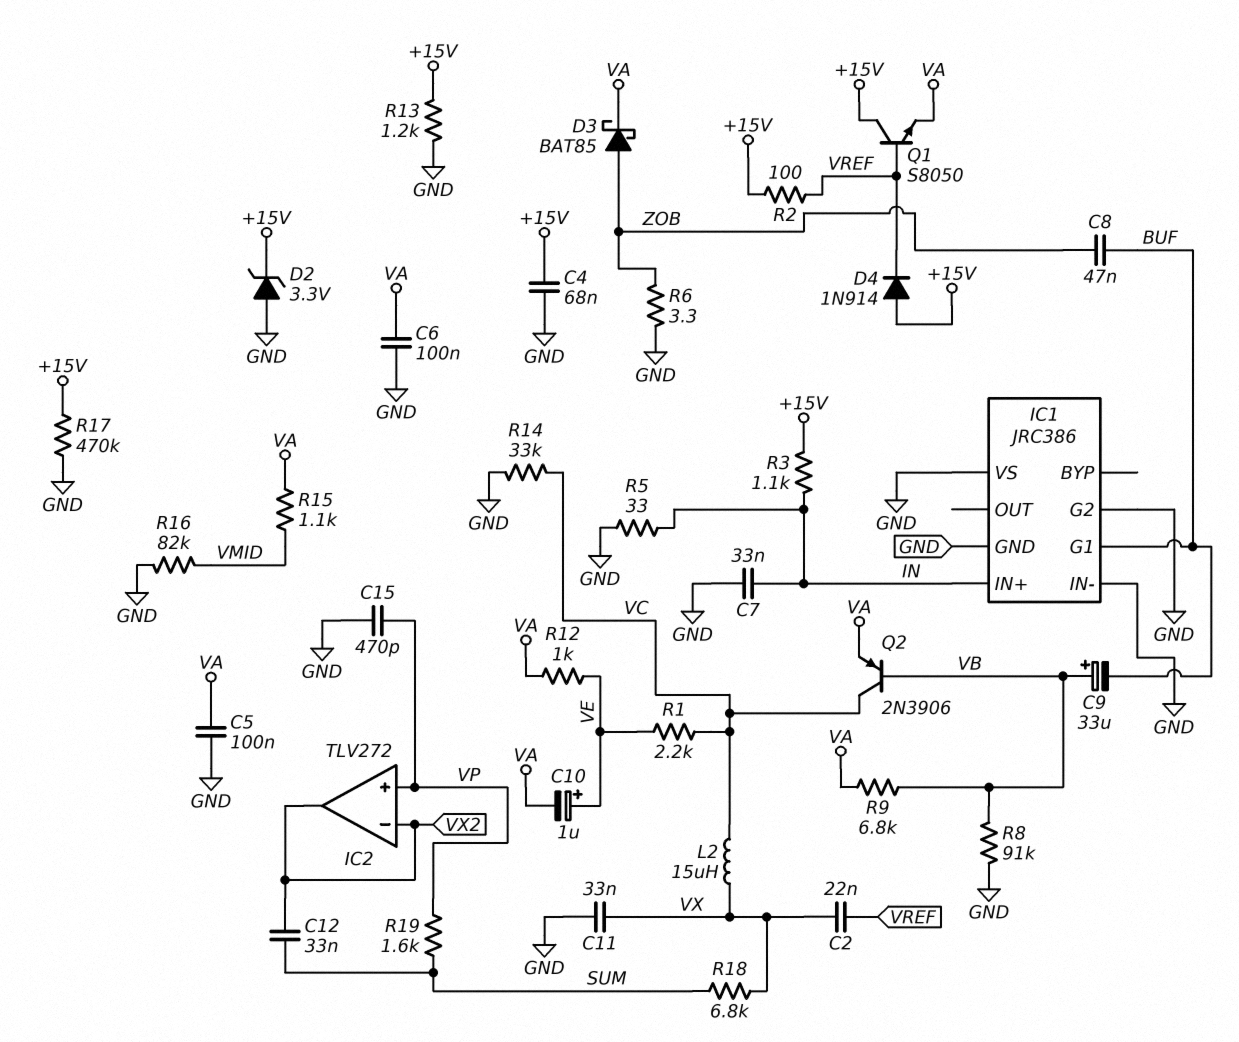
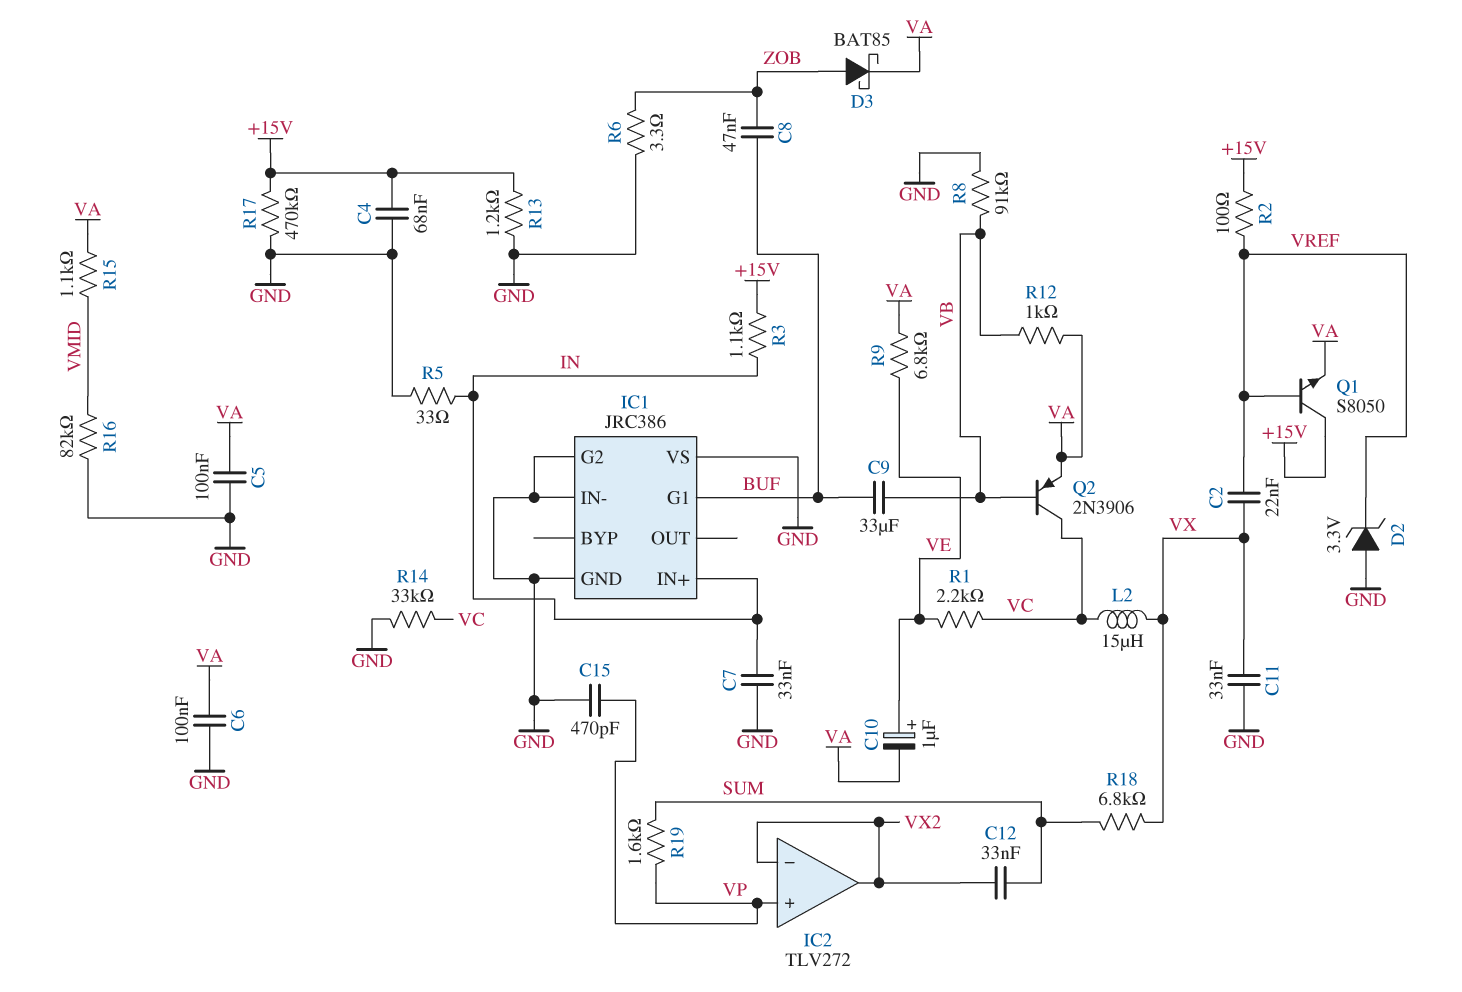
C9: 33uF (plus VB, minus BUF) -> 33uF (BUF, VB)
D2: zener 3.3V (A GND, K +15V) -> zener 3.3V (A GND, K VREF)
D4: diode 1N914 (A +15V, K VREF) -> none
R9: 6.8k (VA, VB) -> 6.8k (VA, VE)
R12: 1k (VA, VE) -> 1k (VA, VB)

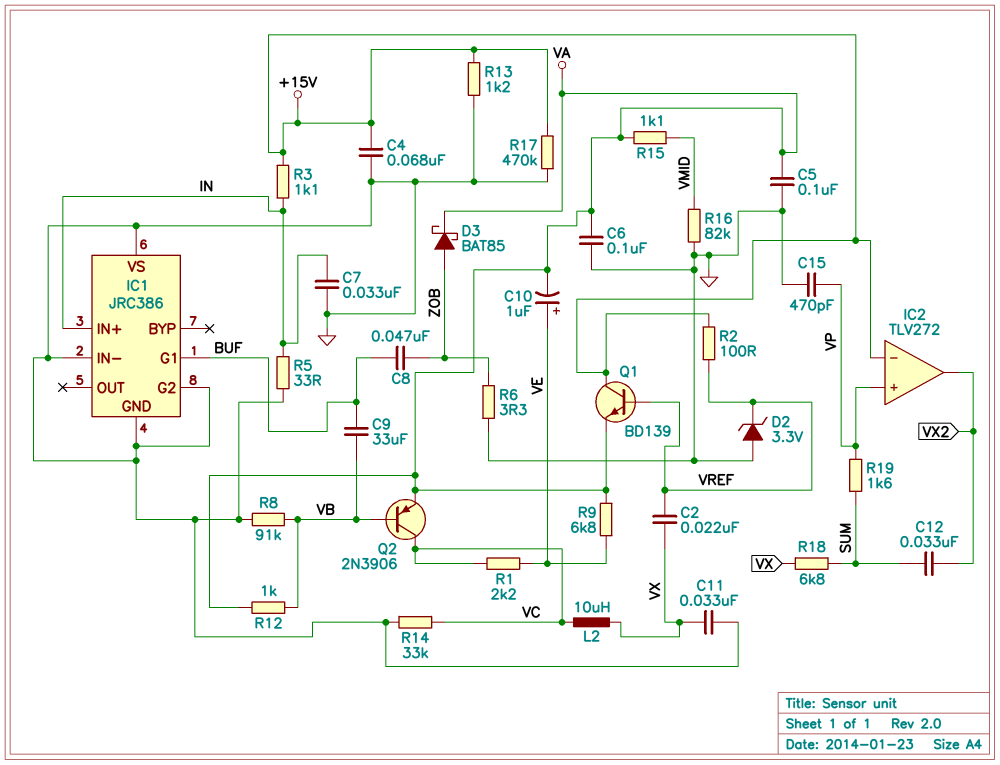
IC2 pin in-: VX2 -> +15V
L2: 15uH (VC, VX) -> 10uH (VC, VX)
Q1: NPN S8050 (B VREF, C +15V, E VA) -> NPN BD139 (B VREF, C +15V, E VA)

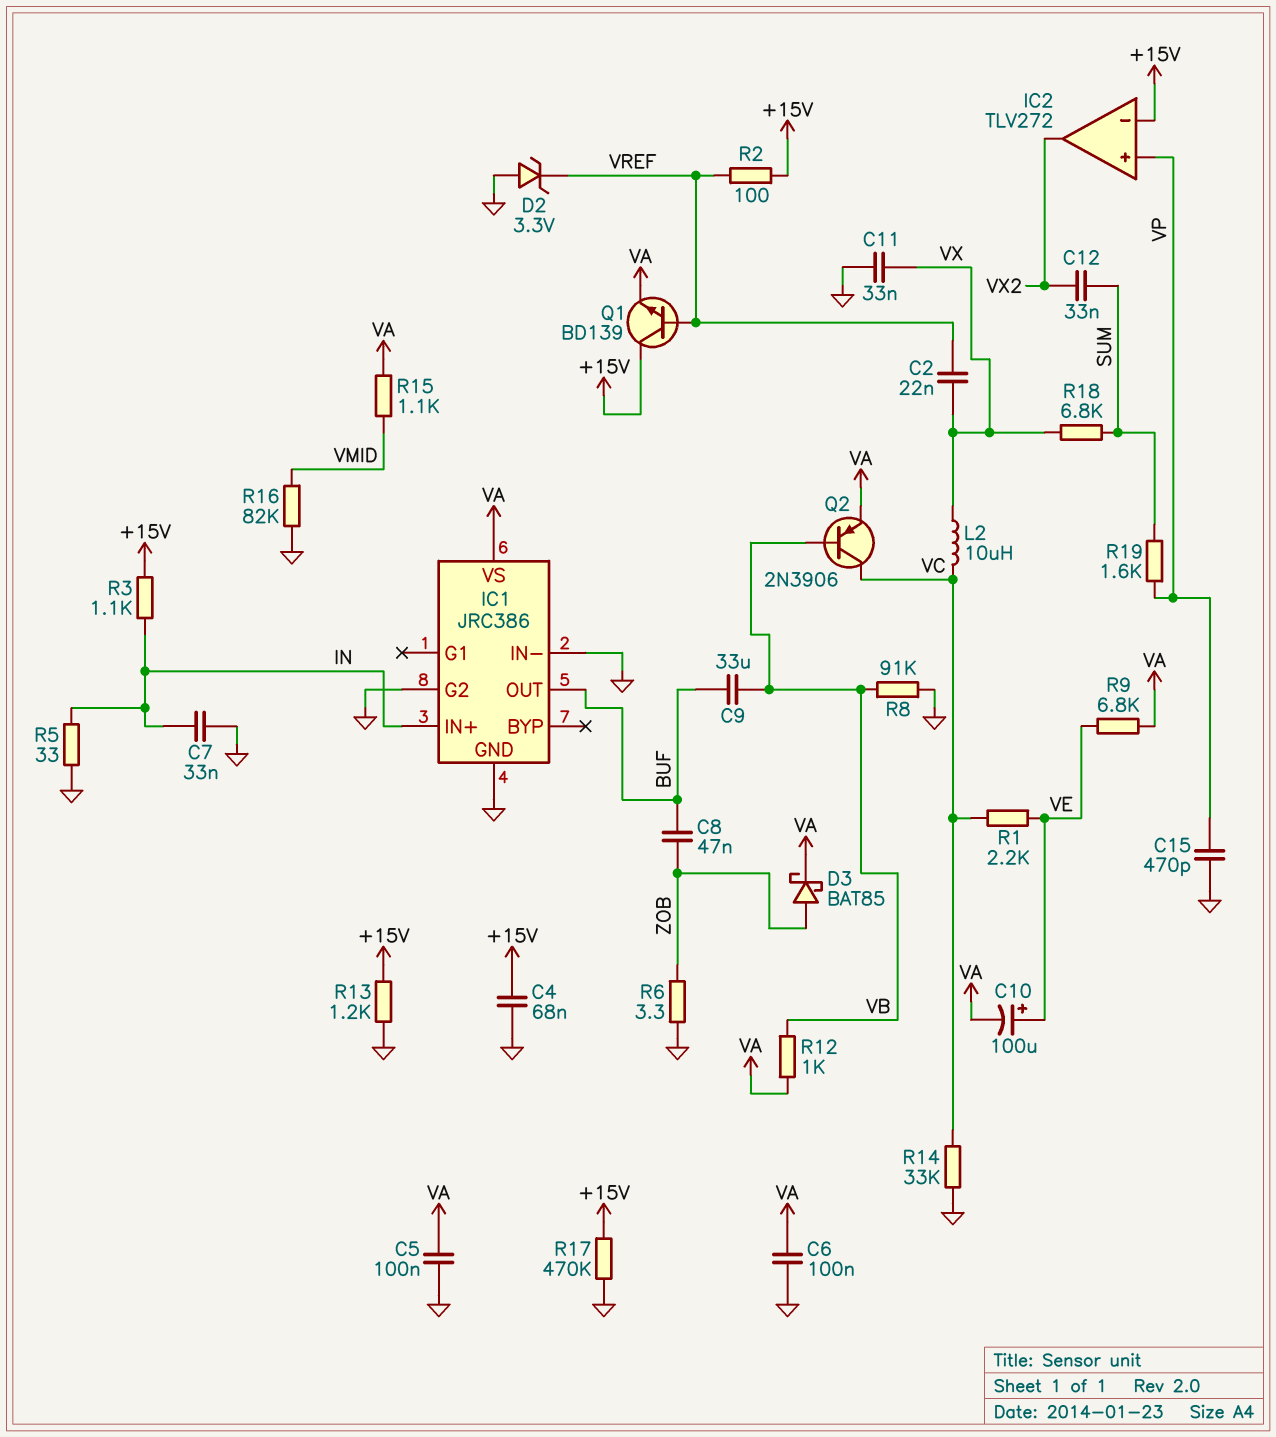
C10: 1uF (plus VE, minus VA) -> 100uF (plus VE, minus VA)
IC1 pin G1: BUF -> none
IC1 pin OUT: none -> BUF
IC1 pin VS: GND -> VA

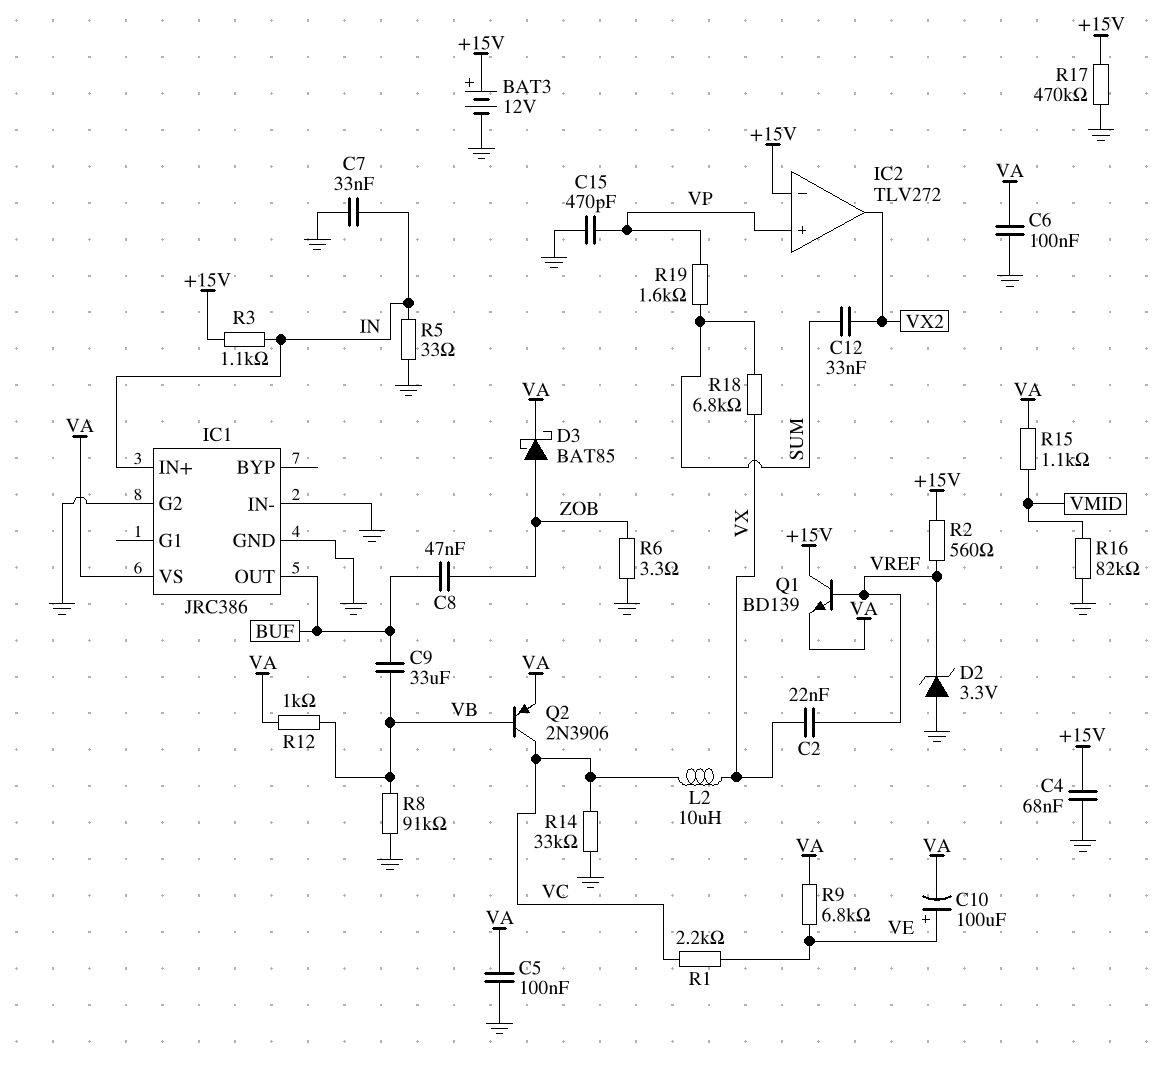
BAT3: none -> 12V (plus +15V, minus GND)
C11: 33nF (GND, VX) -> none
R2: 100 (+15V, VREF) -> 560 (+15V, VREF)
R13: 1.2k (+15V, GND) -> none

